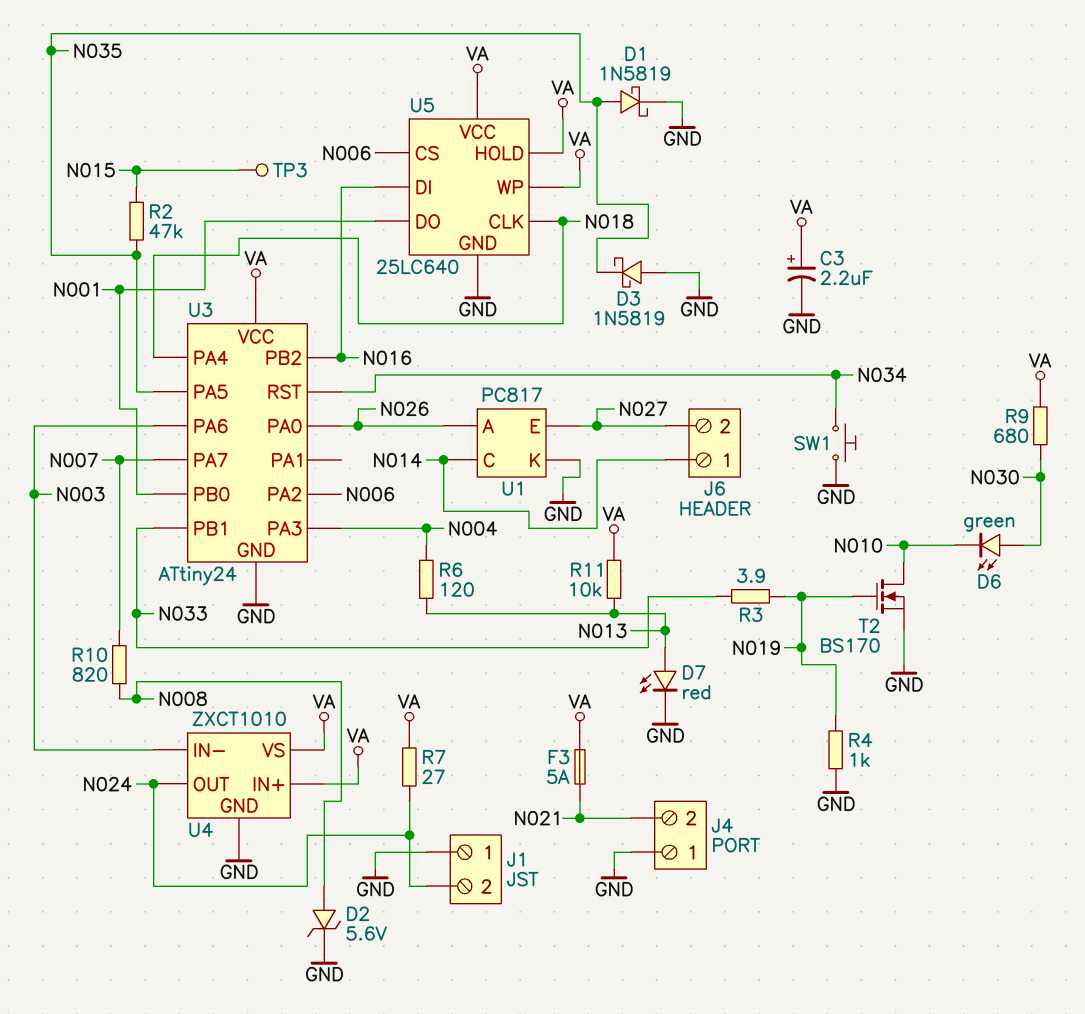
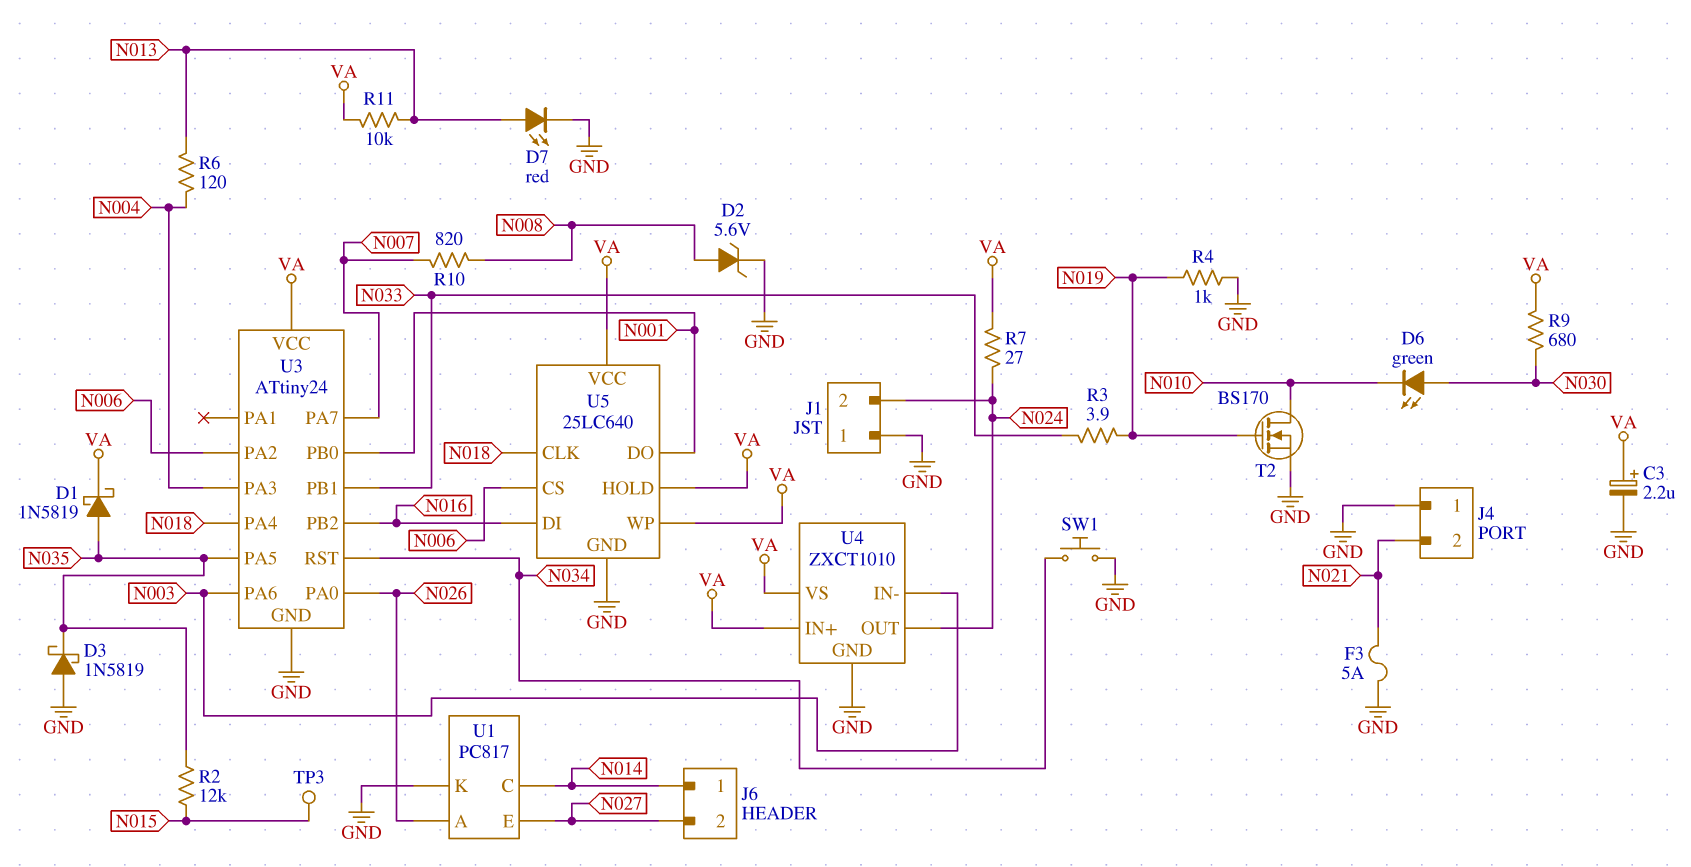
D1: schottky 1N5819 (A N035, K GND) -> schottky 1N5819 (A N035, K VA)
F3: 5A (N021, VA) -> 5A (GND, N021)
R2: 47k (N015, N035) -> 12k (N015, N035)

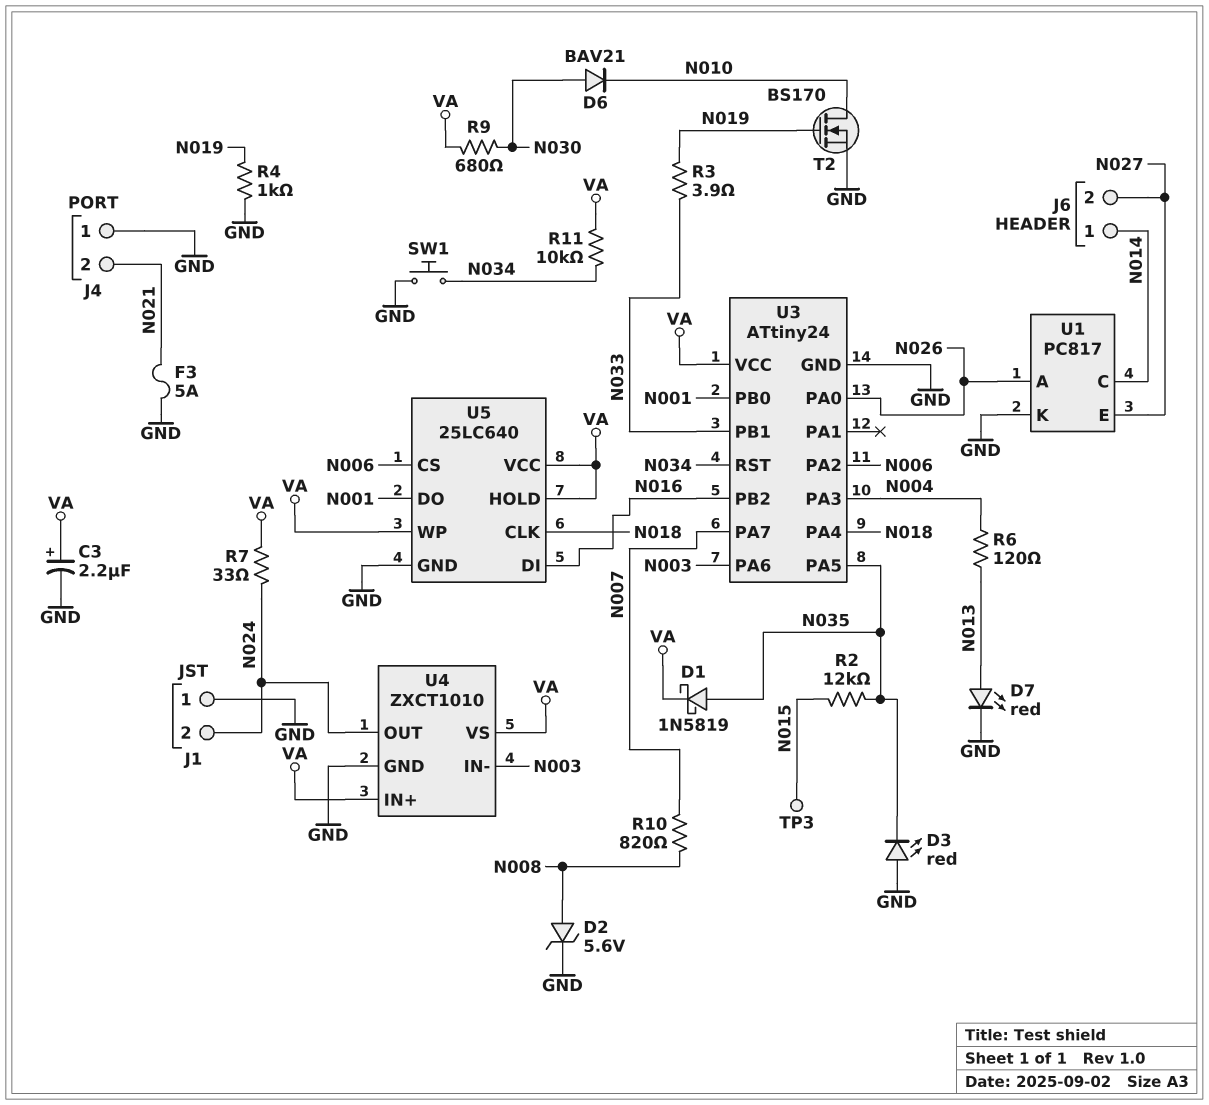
D3: schottky 1N5819 (A GND, K N035) -> LED red (A GND, K N035)
D6: LED green (A N030, K N010) -> diode BAV21 (A N030, K N010)
R7: 27 (N024, VA) -> 33 (N024, VA)
R11: 10k (N013, VA) -> 10k (N034, VA)

